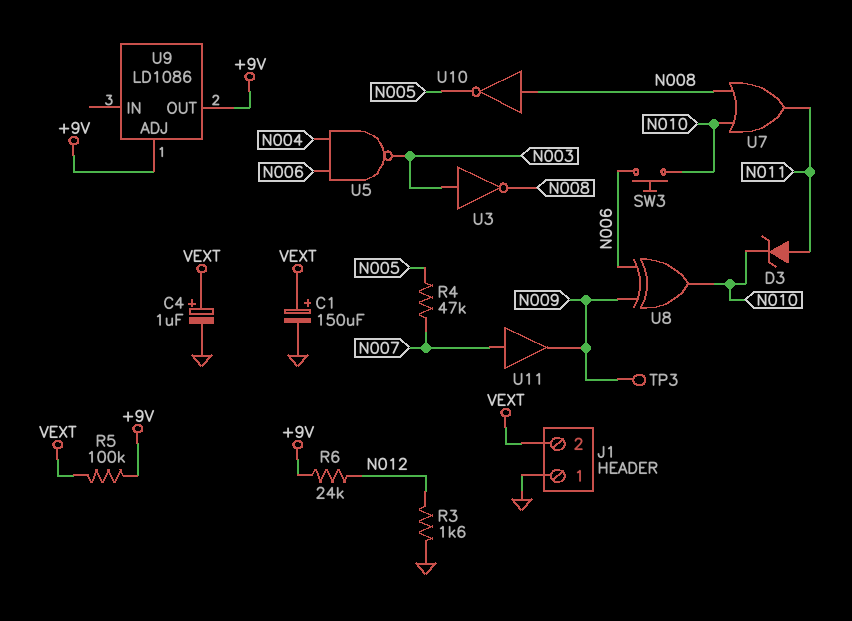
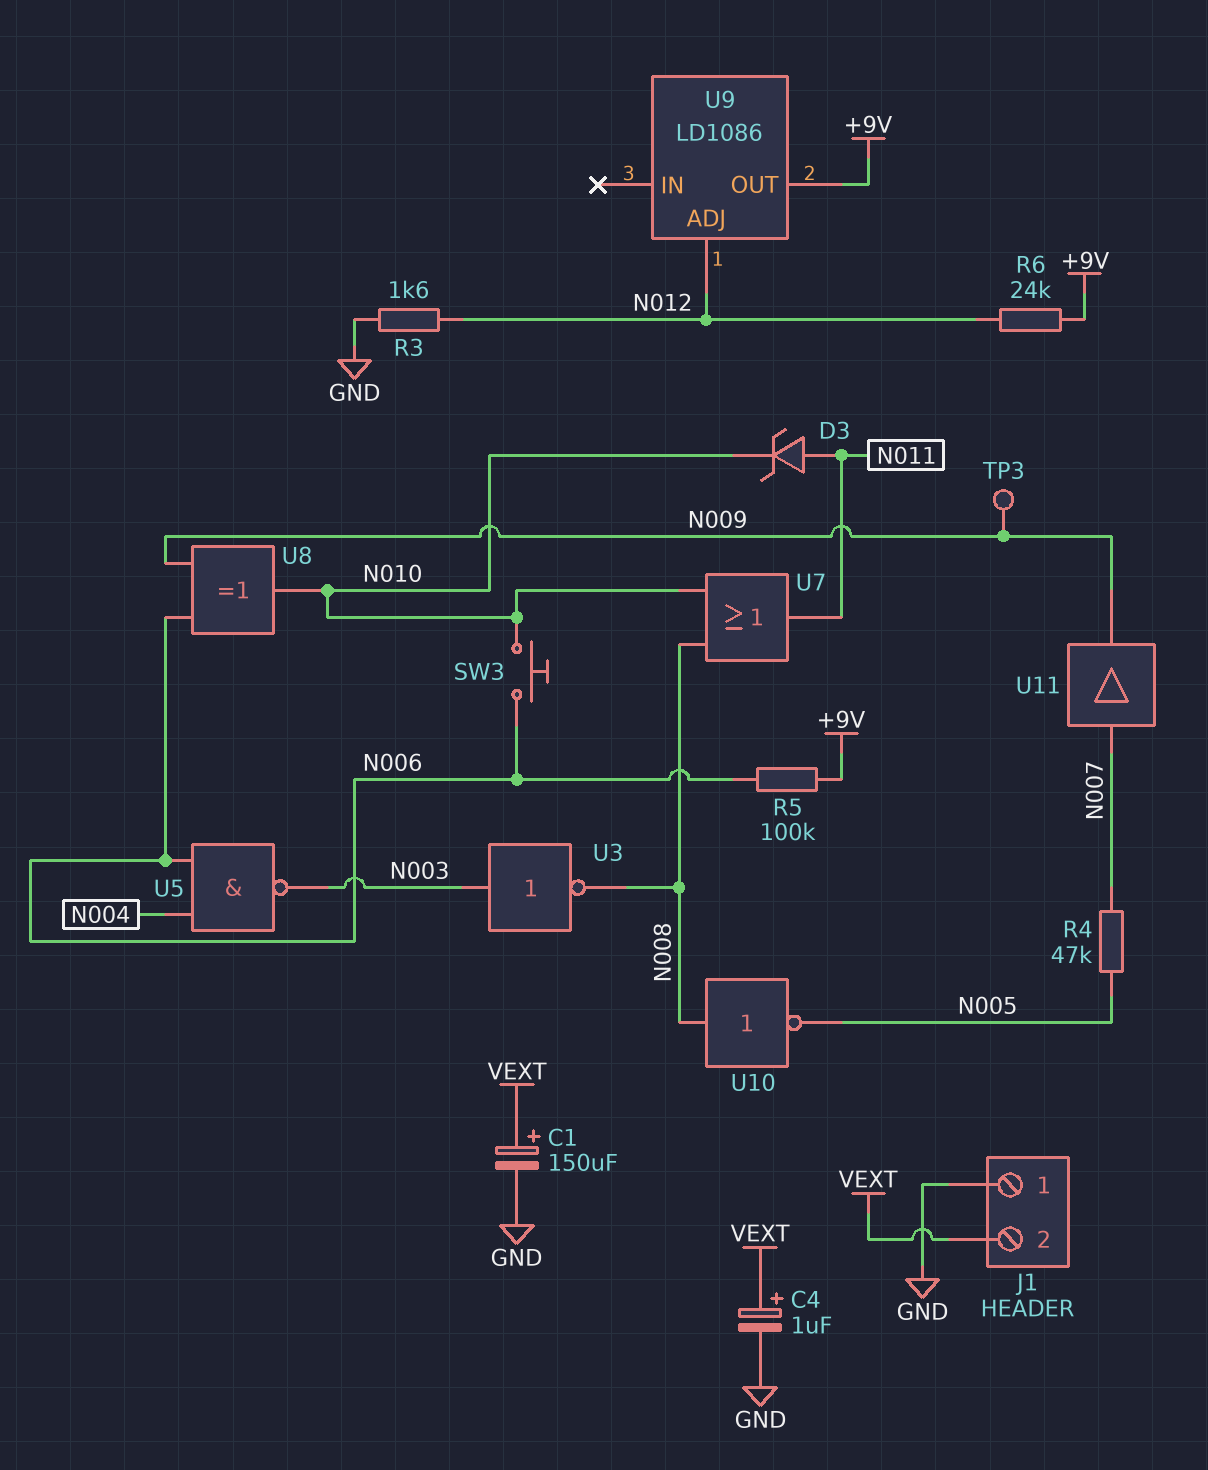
R5: 100k (+9V, VEXT) -> 100k (+9V, N006)
U9 pin ADJ: +9V -> N012

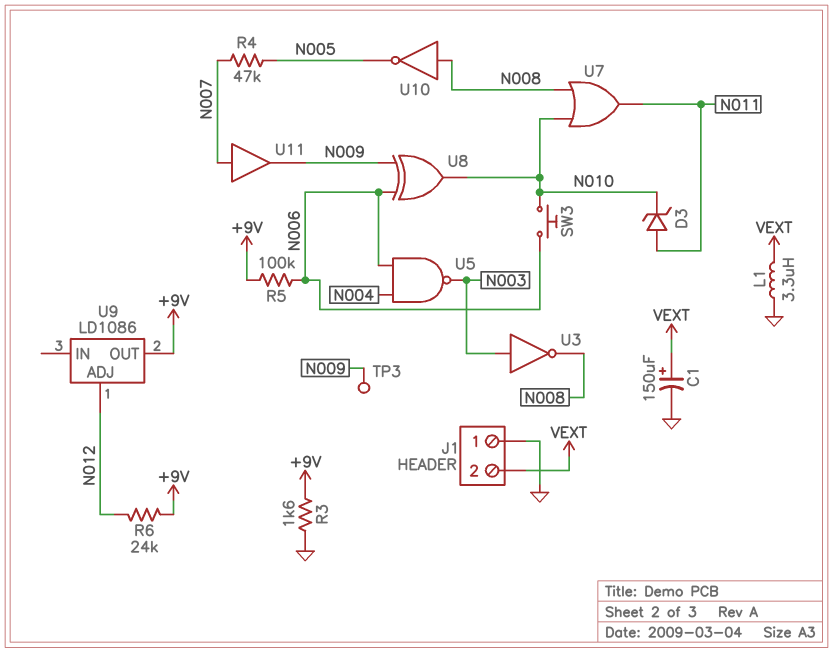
C4: 1uF (plus VEXT, minus GND) -> none
L1: none -> 3.3uH (GND, VEXT)
R3: 1.6k (GND, N012) -> 1.6k (+9V, GND)

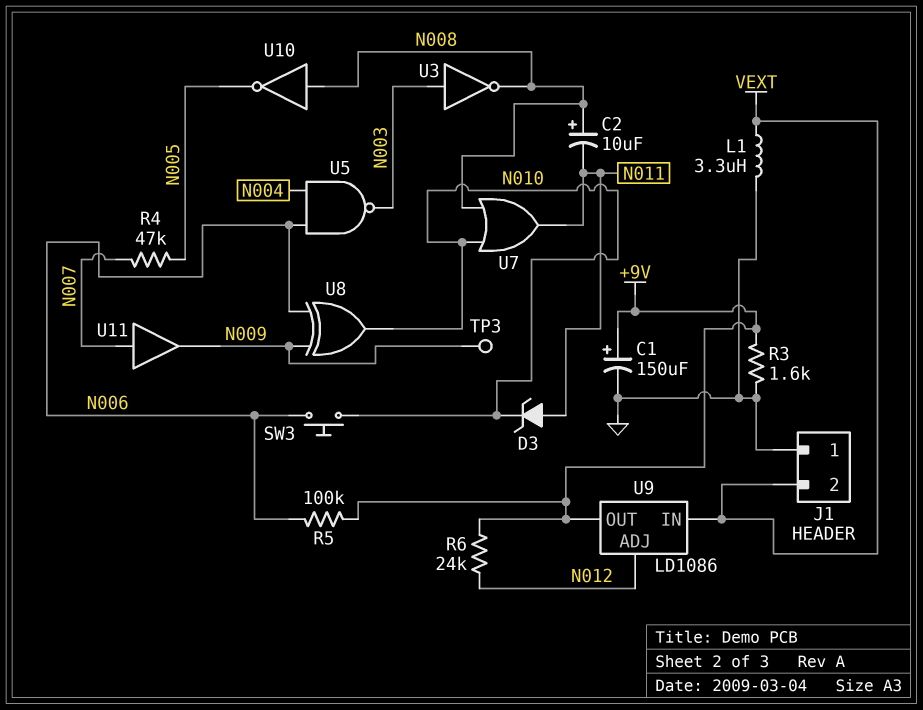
C1: 150uF (plus VEXT, minus GND) -> 150uF (plus +9V, minus GND)
C2: none -> 10uF (plus N008, minus N011)
U9 pin IN: none -> VEXT

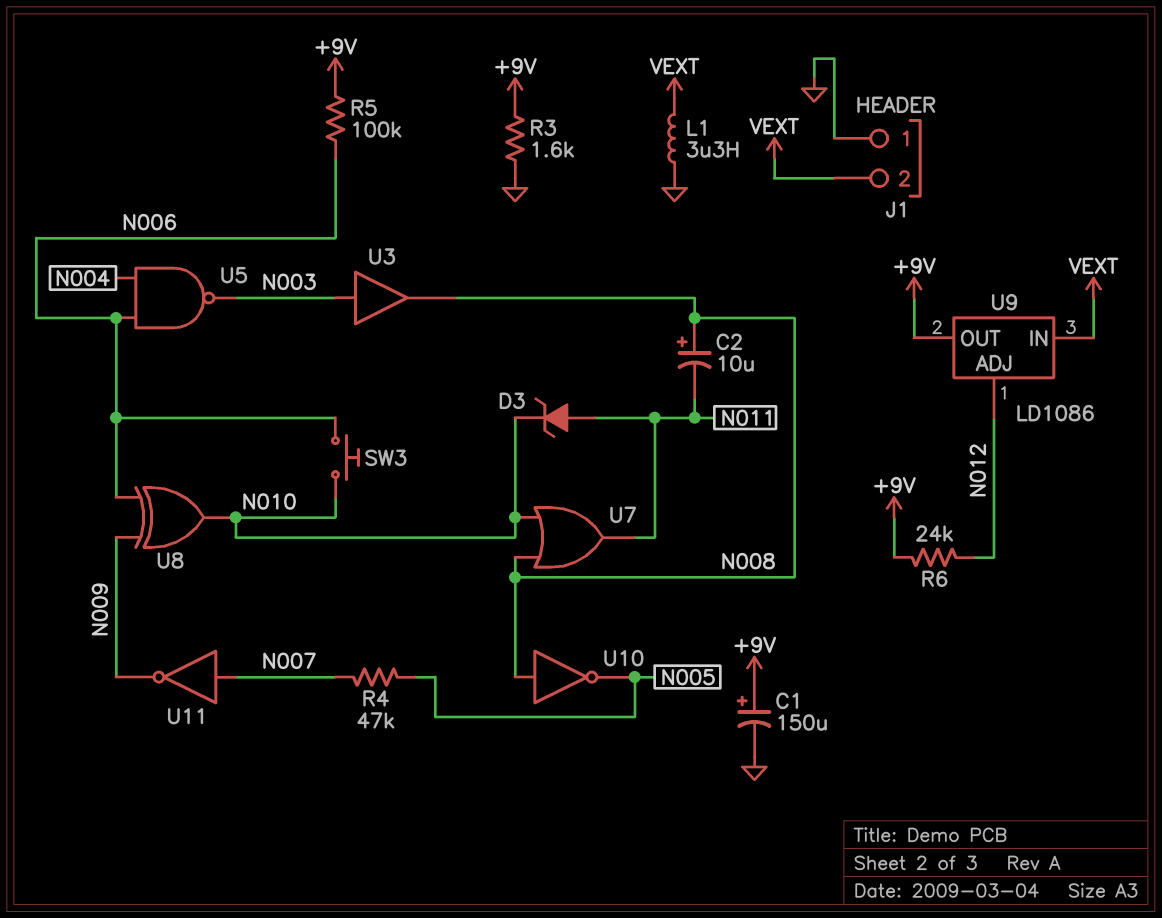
TP3: test point (N009) -> none
U3: NOT (in N003, out N008) -> buffer (in N003, out N008)
U11: buffer (in N007, out N009) -> NOT (in N007, out N009)

